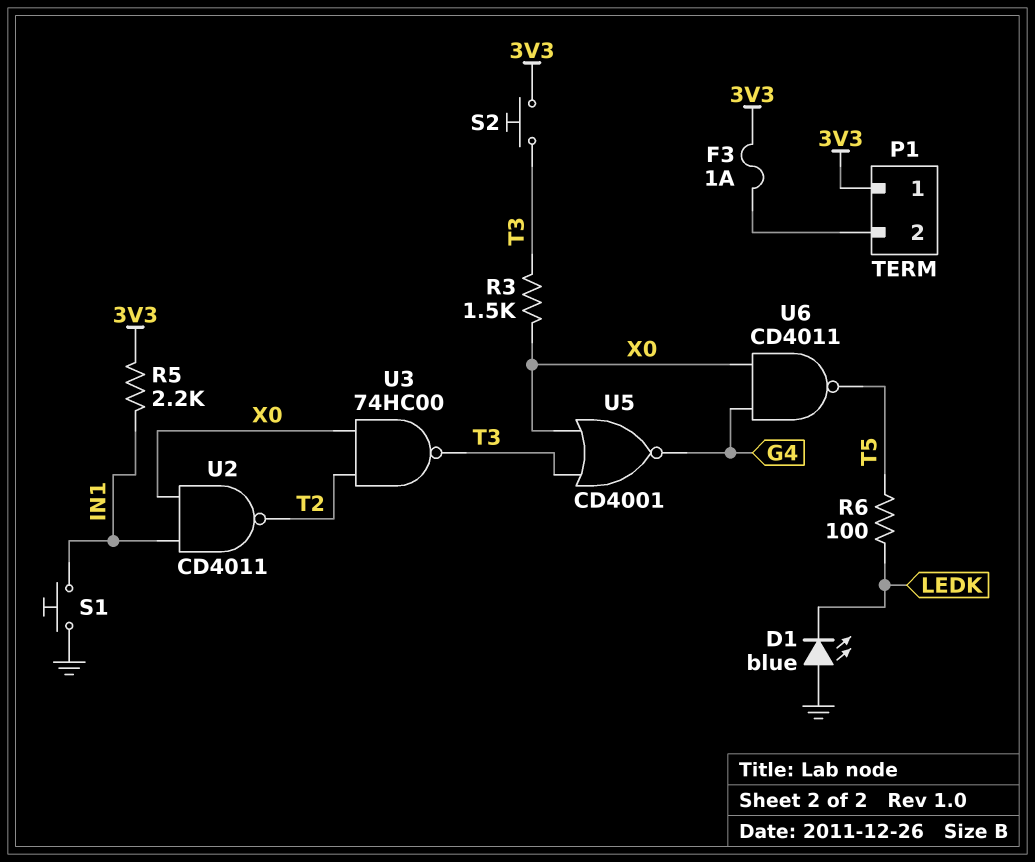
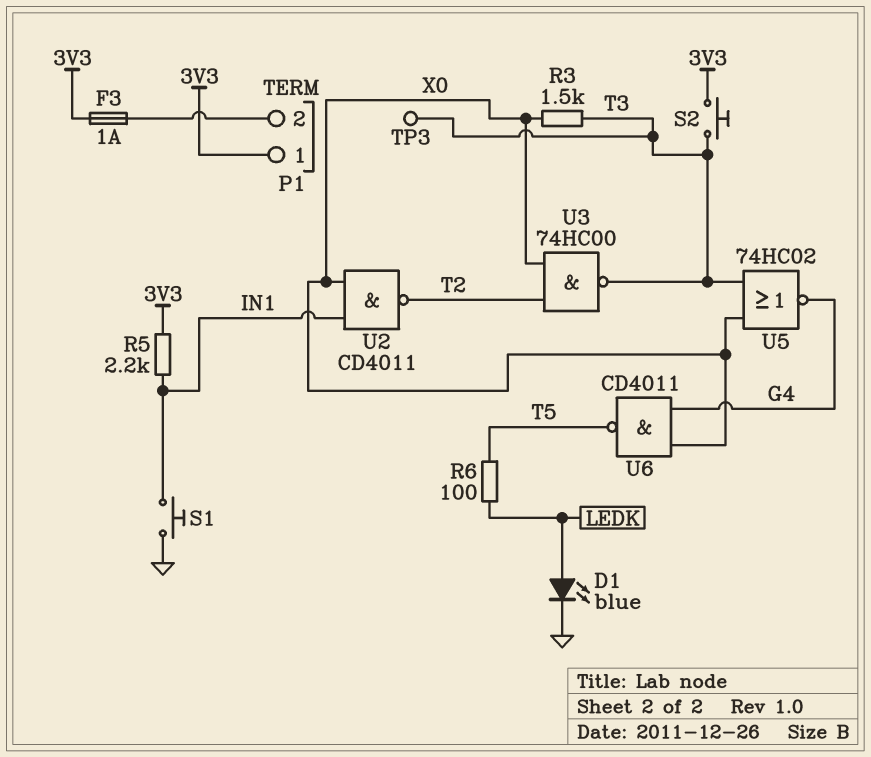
D1: LED blue (A GND, K LEDK) -> LED blue (A LEDK, K GND)
TP3: none -> test point (T3)
U5: NOR CD4001 (in T3, in X0, out G4) -> NOR 74HC02 (in T3, in X0, out G4)

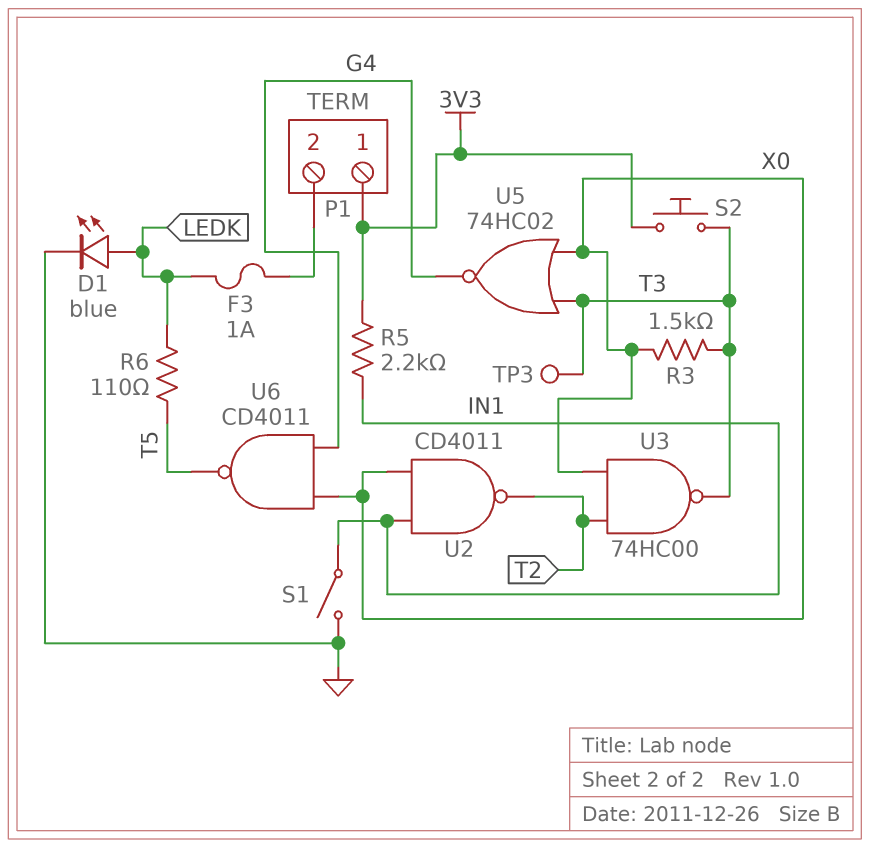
F3: 1A (3V3, P1/2) -> 1A (LEDK, P1/2)
R6: 100 (LEDK, T5) -> 110 (LEDK, T5)
S1: button (GND, IN1) -> switch (GND, IN1)

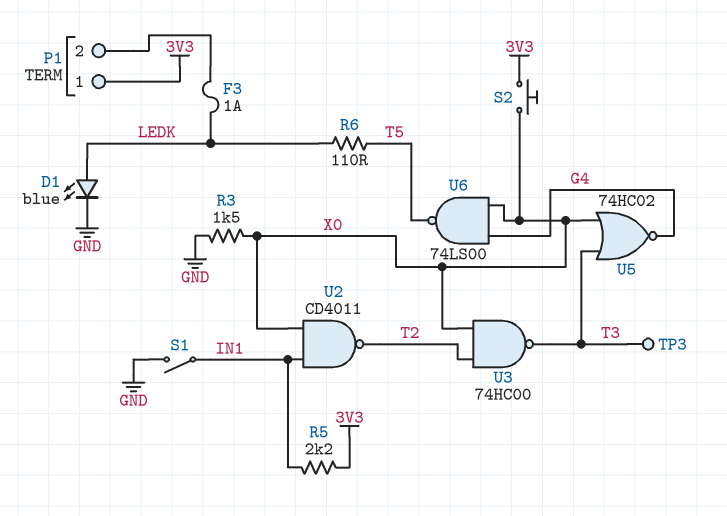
R3: 1.5k (T3, X0) -> 1.5k (GND, X0)
S2: button (3V3, T3) -> button (3V3, X0)
U6: NAND CD4011 (in G4, in X0, out T5) -> NAND 74LS00 (in G4, in X0, out T5)

